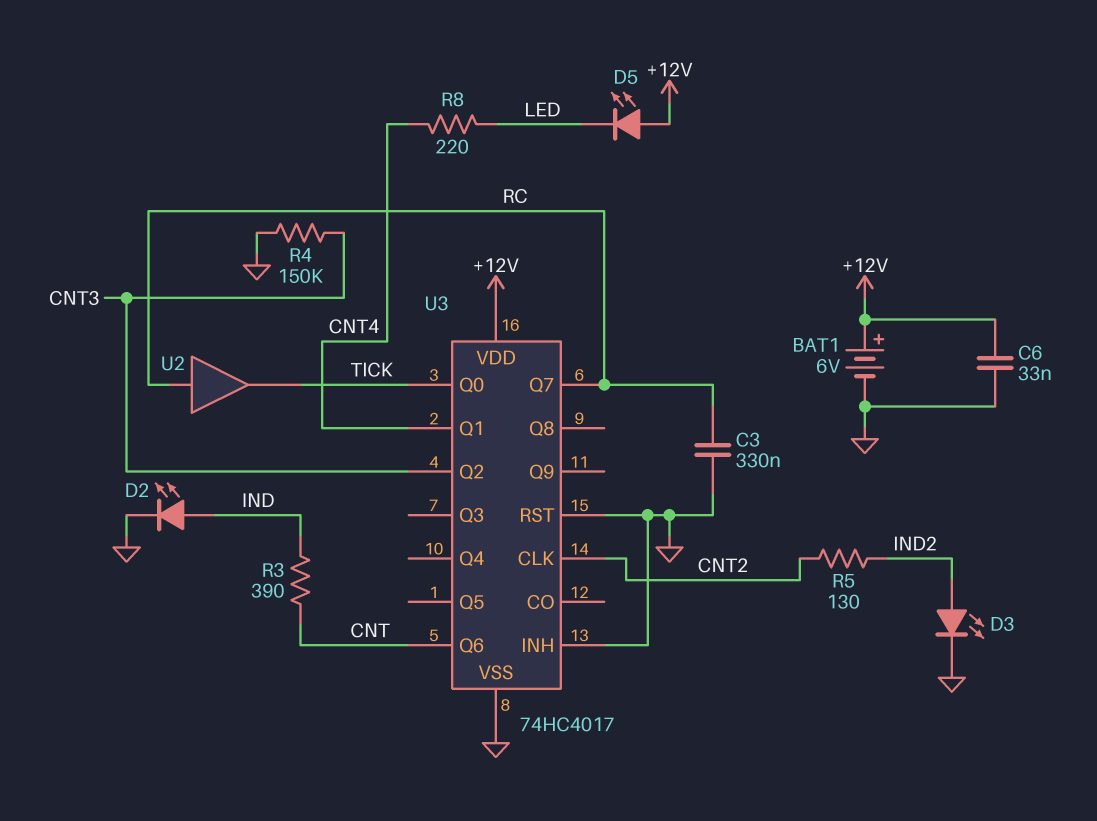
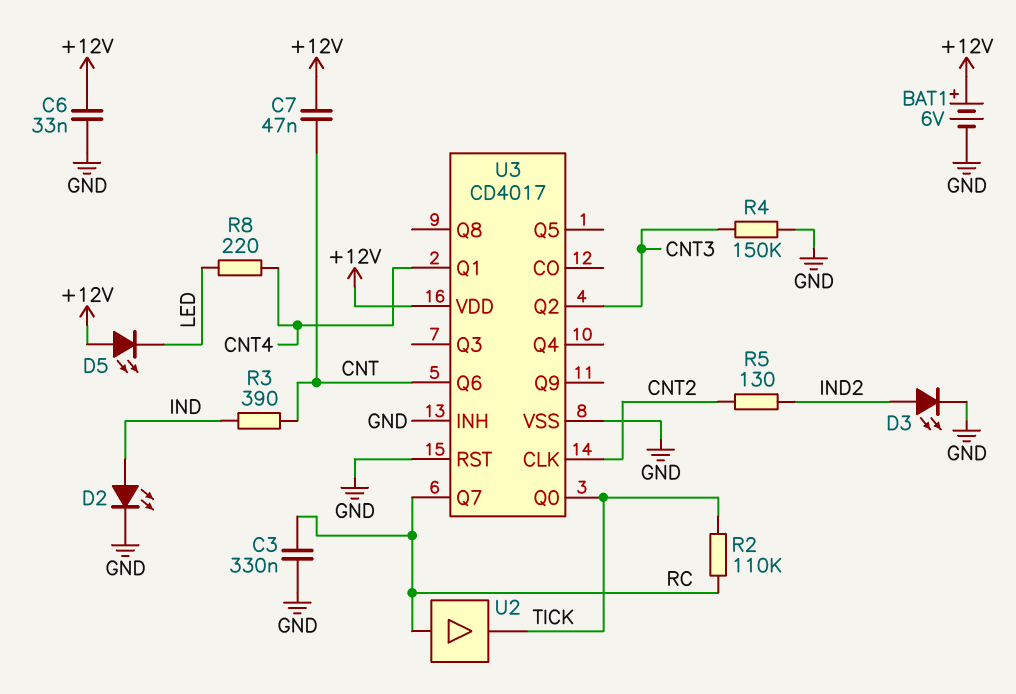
C7: none -> 47nF (+12V, CNT)
R2: none -> 110k (RC, TICK)
U3: 74HC4017 -> CD4017

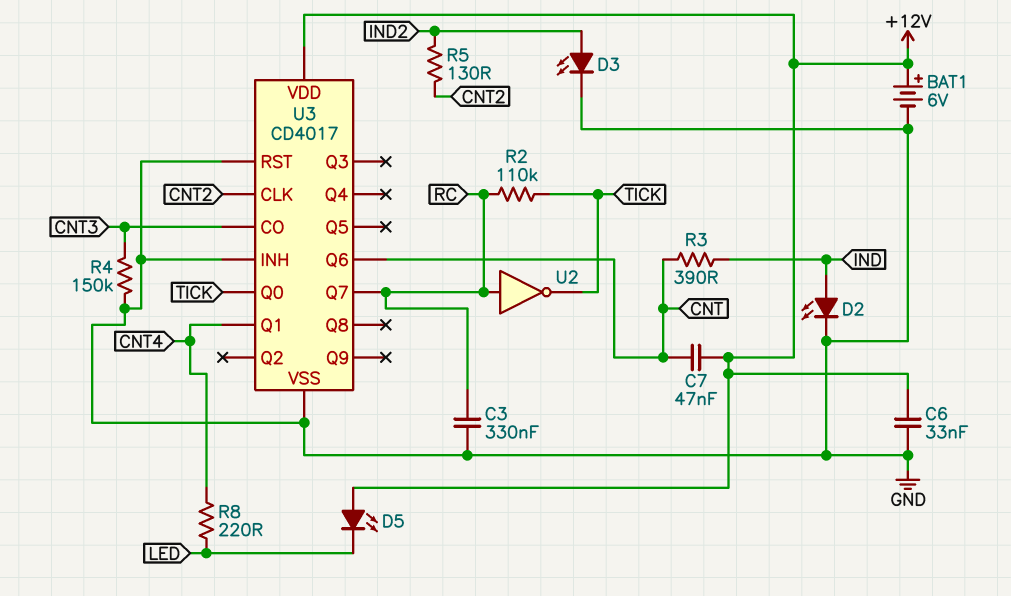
U2: buffer (in RC, out TICK) -> NOT (in RC, out TICK)
U3 pin CO: none -> CNT3
U3 pin Q2: CNT3 -> none

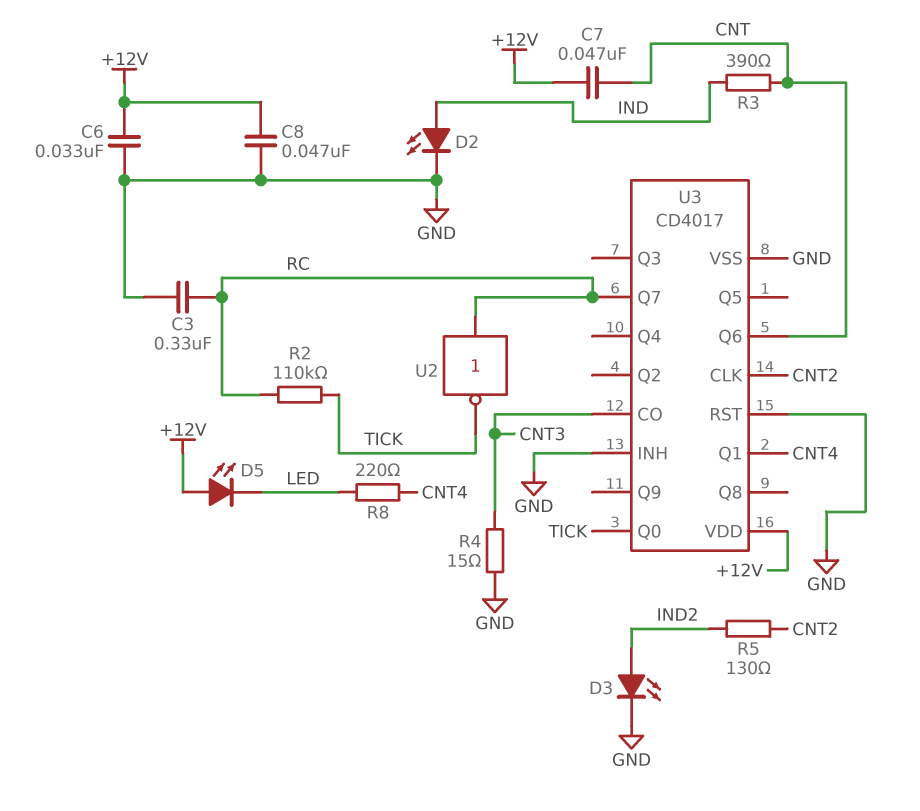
BAT1: 6V (plus +12V, minus GND) -> none
C8: none -> 47nF (+12V, GND)
R4: 150k (CNT3, GND) -> 15 (CNT3, GND)

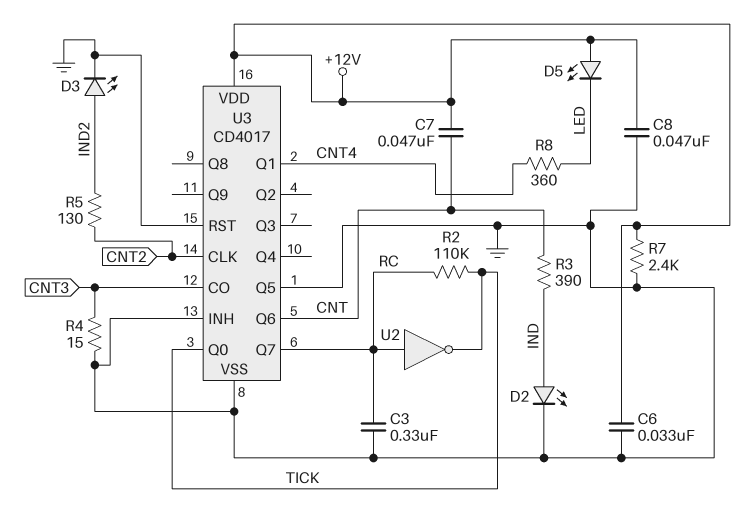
R7: none -> 2.4k (+12V, GND)
R8: 220 (CNT4, LED) -> 360 (CNT4, LED)
U3 pin Q5: none -> GND

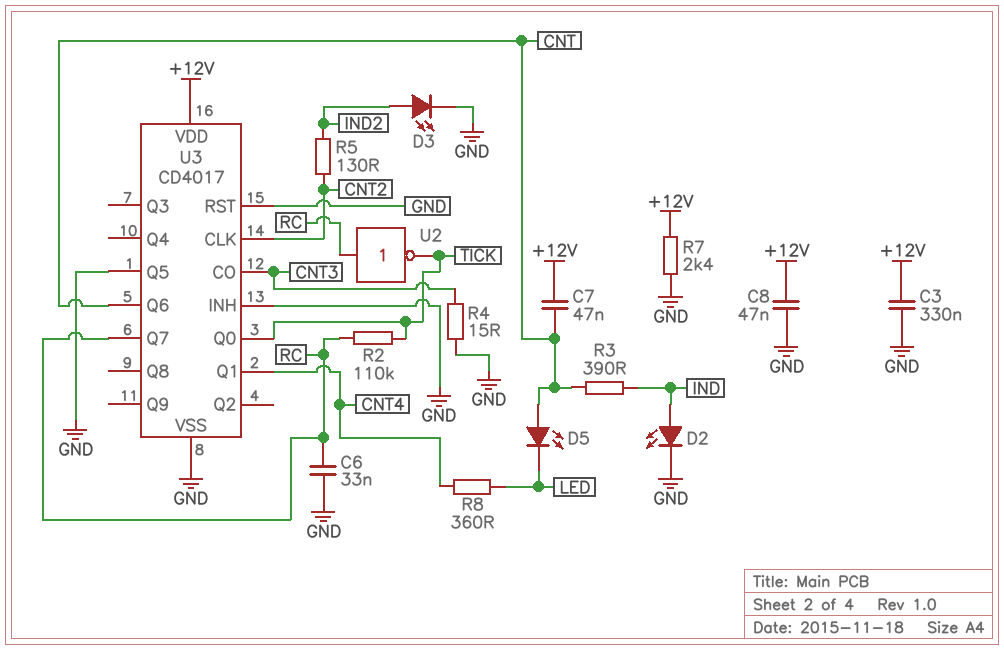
C3: 330nF (GND, RC) -> 330nF (+12V, GND)
C6: 33nF (+12V, GND) -> 33nF (GND, RC)
D5: LED (A +12V, K LED) -> LED (A CNT, K LED)

